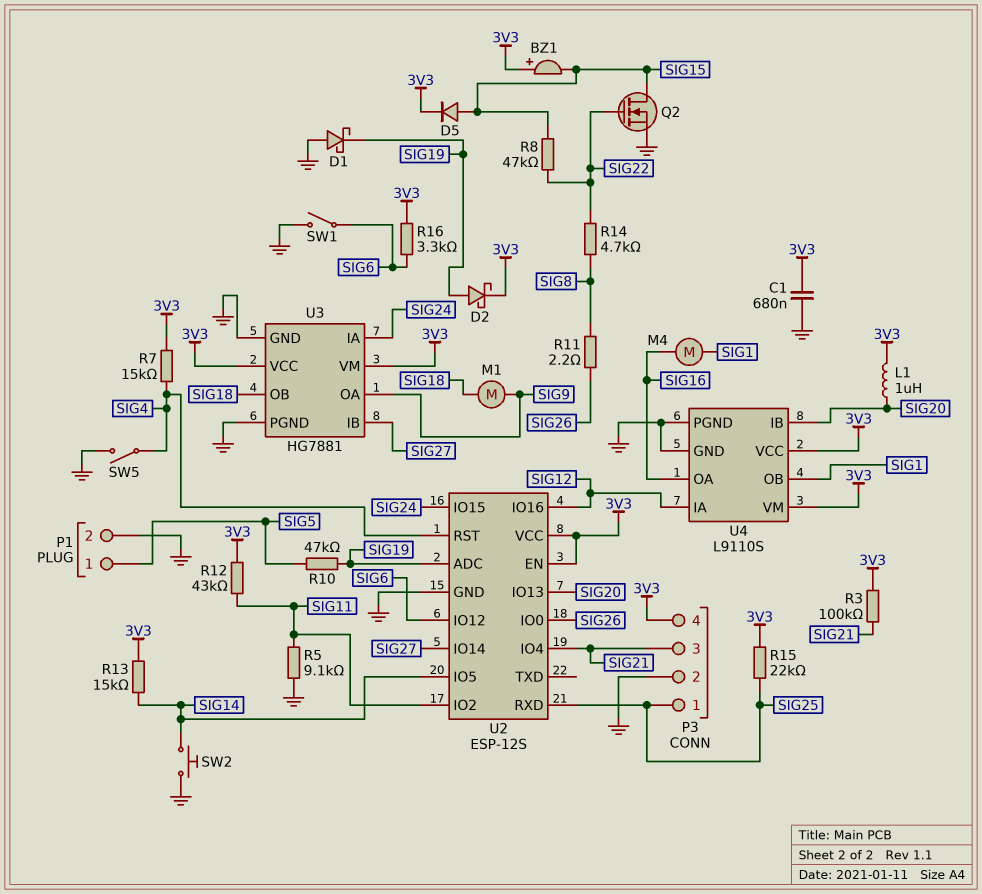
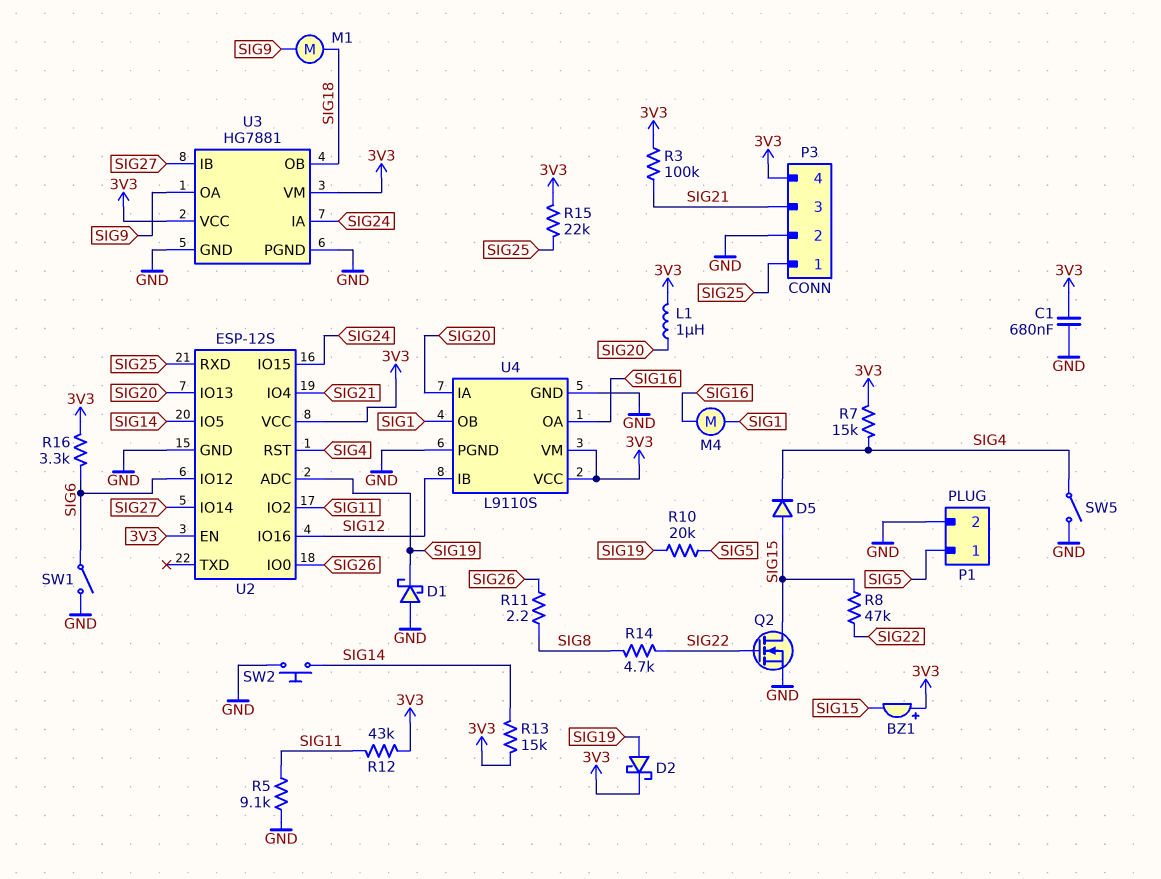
D5: diode (A SIG15, K 3V3) -> diode (A SIG15, K SIG4)
R10: 47k (SIG5, SIG19) -> 20k (SIG5, SIG19)
U4 pin IA: SIG12 -> SIG20
U4 pin IB: SIG20 -> SIG12

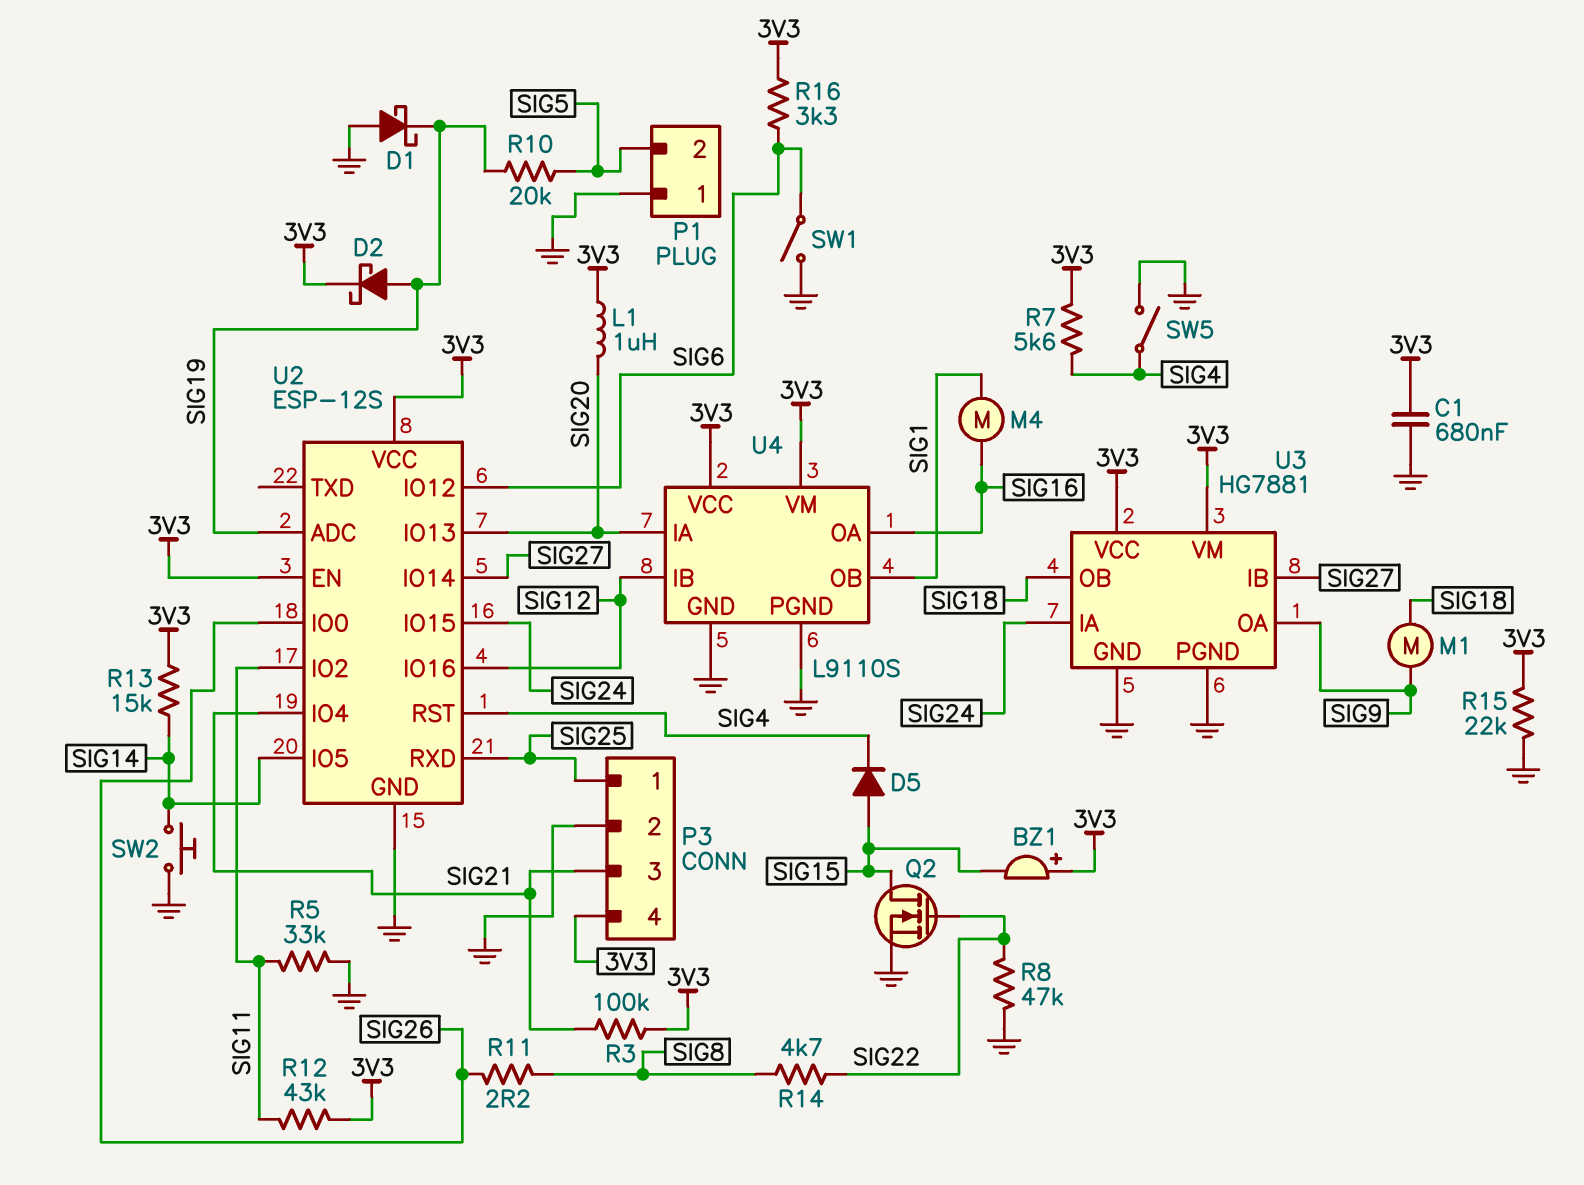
P1 pin 1: SIG5 -> GND
P1 pin 2: GND -> SIG5
R5: 9.1k (GND, SIG11) -> 33k (GND, SIG11)
R7: 15k (3V3, SIG4) -> 5.6k (3V3, SIG4)
R8: 47k (SIG15, SIG22) -> 47k (GND, SIG22)
R15: 22k (3V3, SIG25) -> 22k (3V3, GND)

